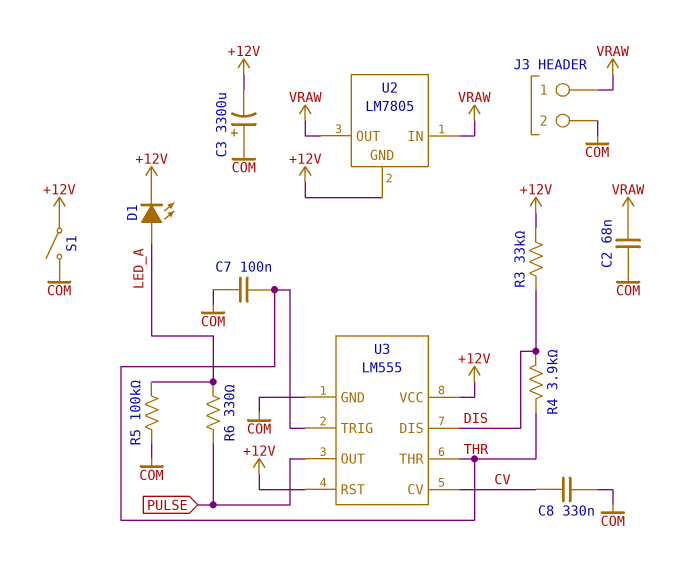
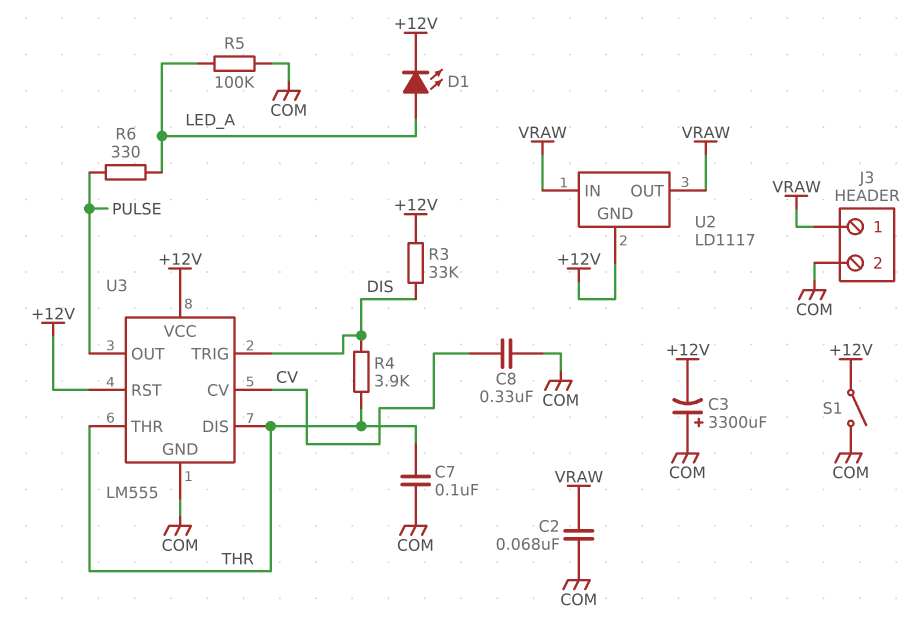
U2: LM7805 -> LD1117
U3 pin DIS: DIS -> THR
U3 pin TRIG: THR -> DIS

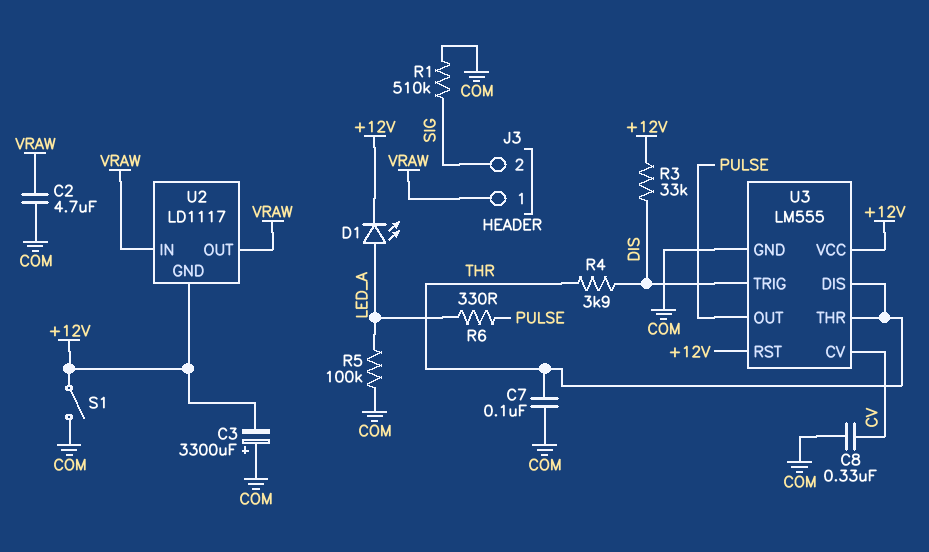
C2: 68nF (COM, VRAW) -> 4.7uF (COM, VRAW)
J3 pin 2: COM -> SIG
R1: none -> 510k (COM, SIG)

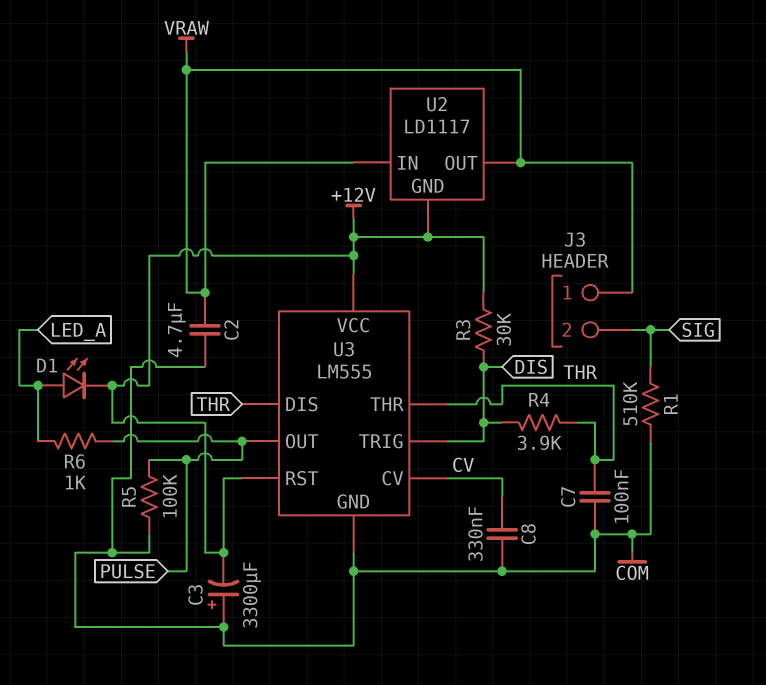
R3: 33k (+12V, DIS) -> 30k (+12V, DIS)
R5: 100k (COM, LED_A) -> 100k (COM, PULSE)
R6: 330 (LED_A, PULSE) -> 1k (LED_A, PULSE)
S1: switch (+12V, COM) -> none

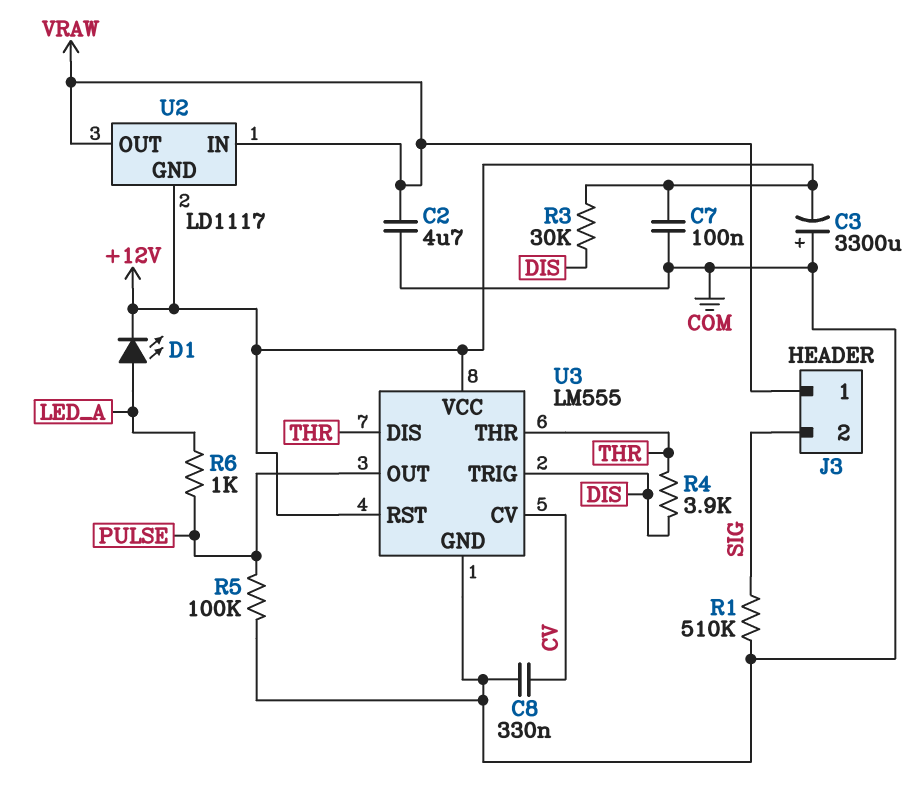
C7: 100nF (COM, THR) -> 100nF (+12V, COM)

